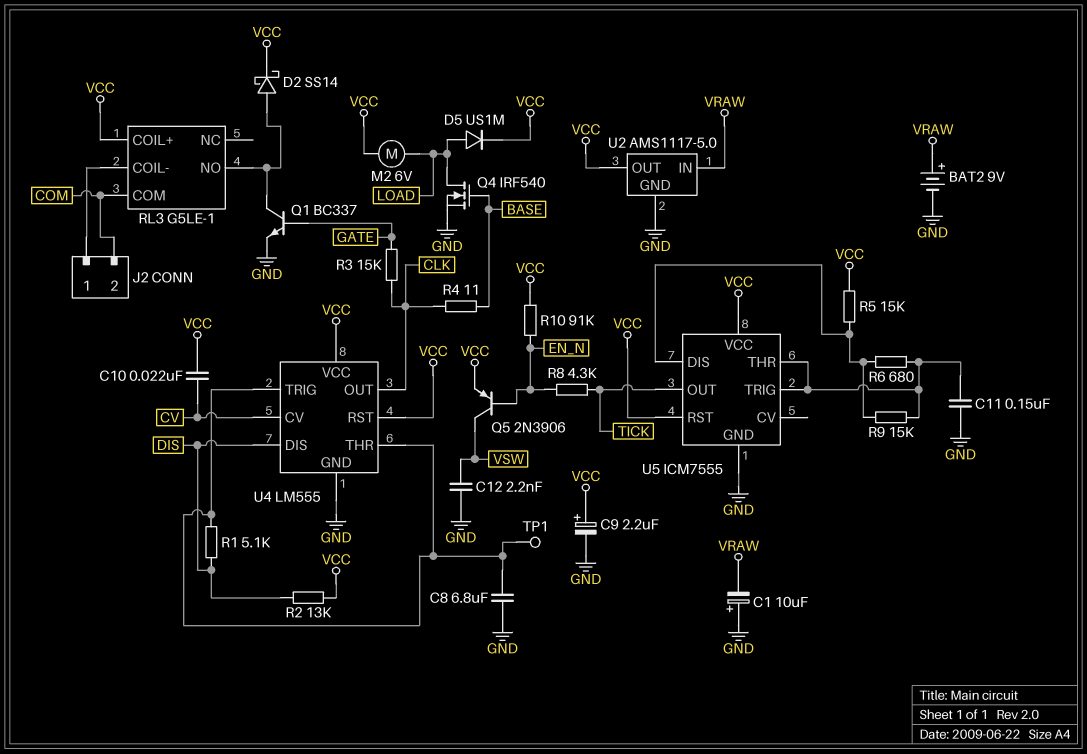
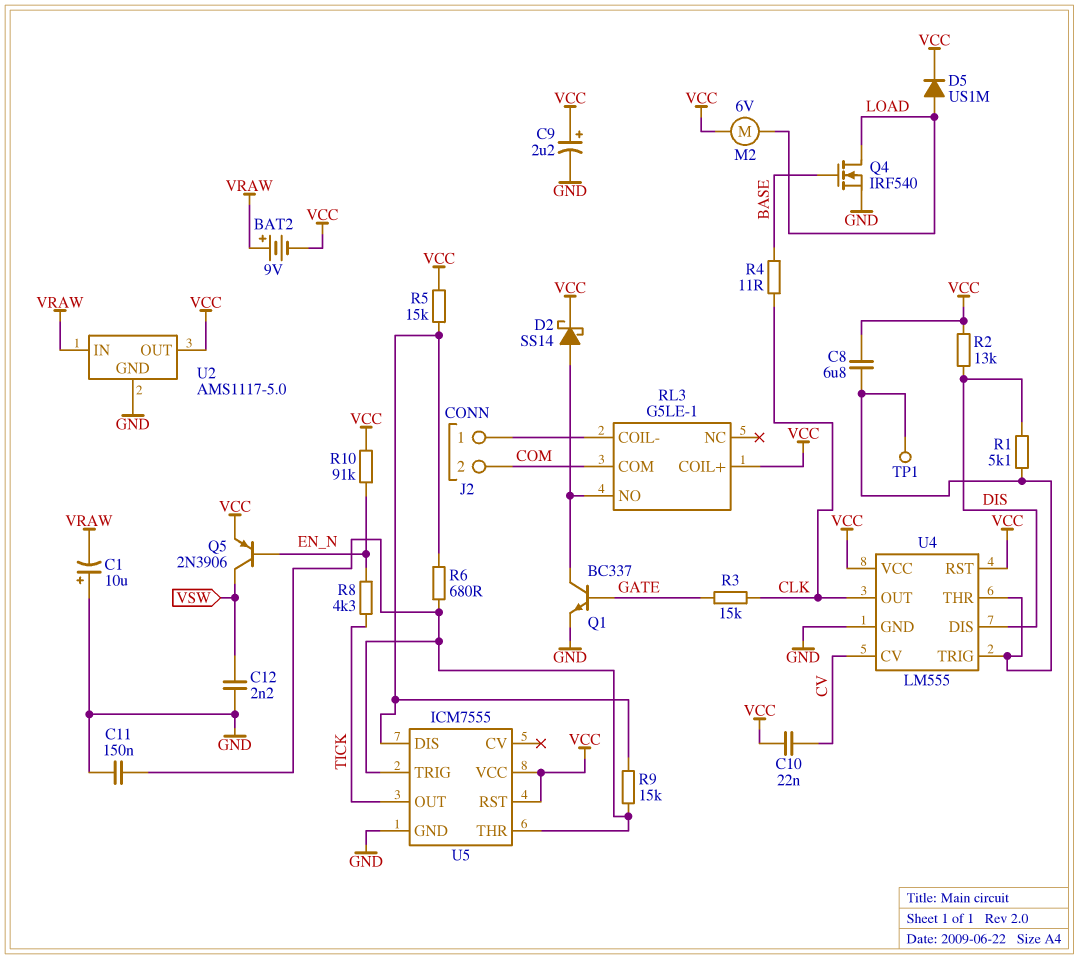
BAT2: 9V (plus VRAW, minus GND) -> 9V (plus VRAW, minus VCC)
C8: 6.8uF (GND, U4/THR) -> 6.8uF (U4/THR, VCC)

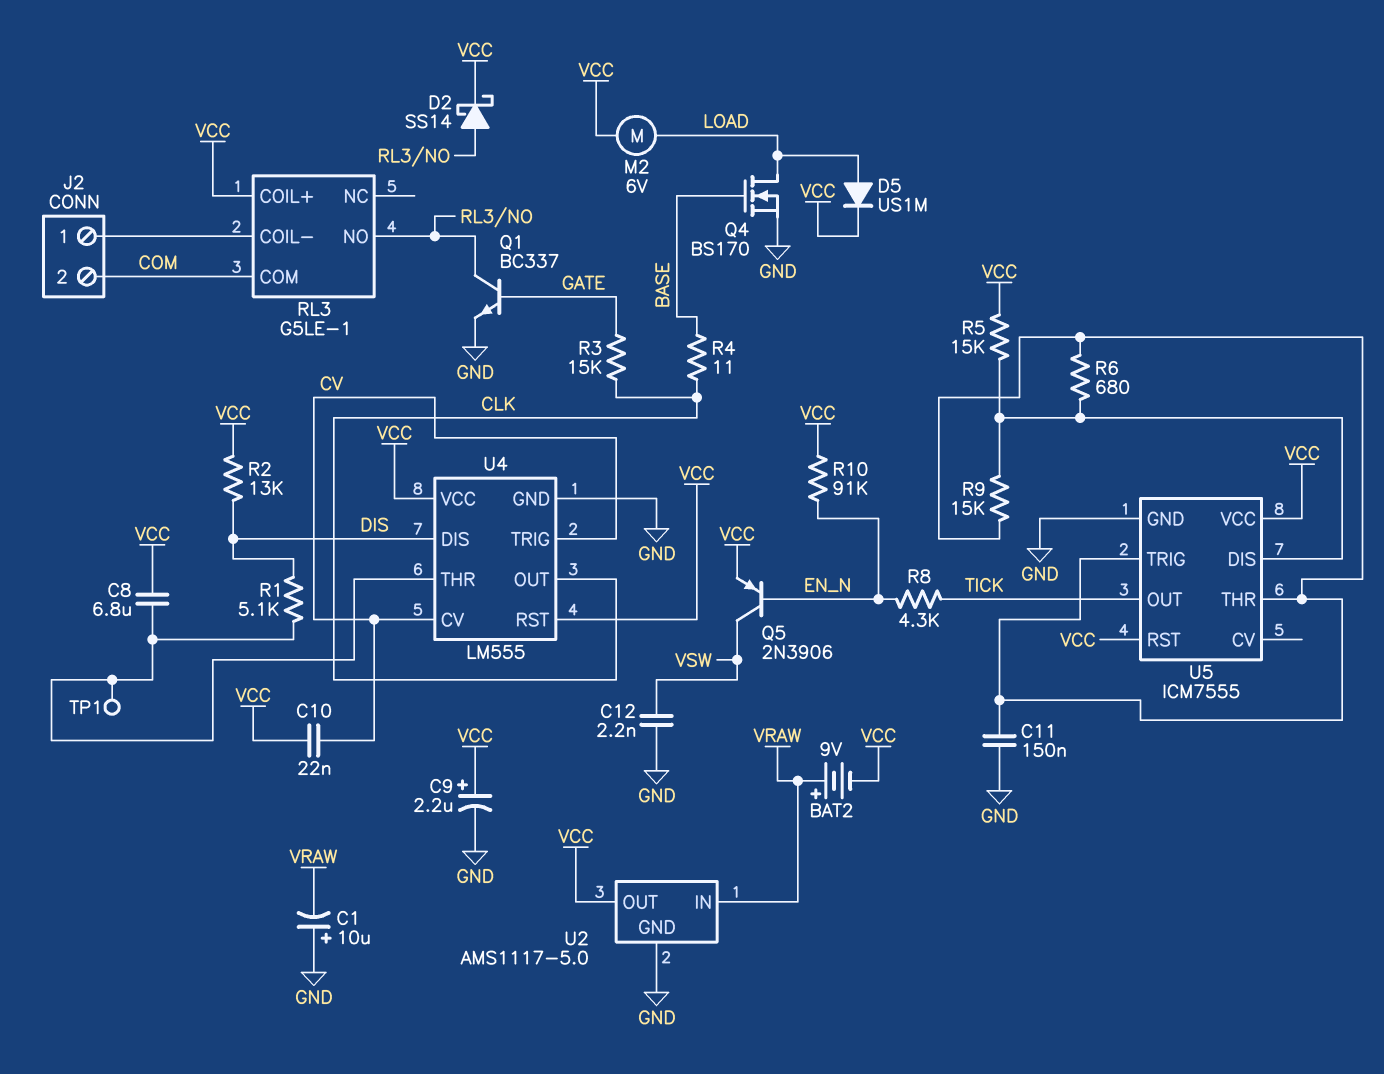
Q4: NMOS IRF540 (G BASE, D LOAD, S GND) -> NMOS BS170 (G BASE, D LOAD, S GND)
U4 pin TRIG: U4/THR -> CV

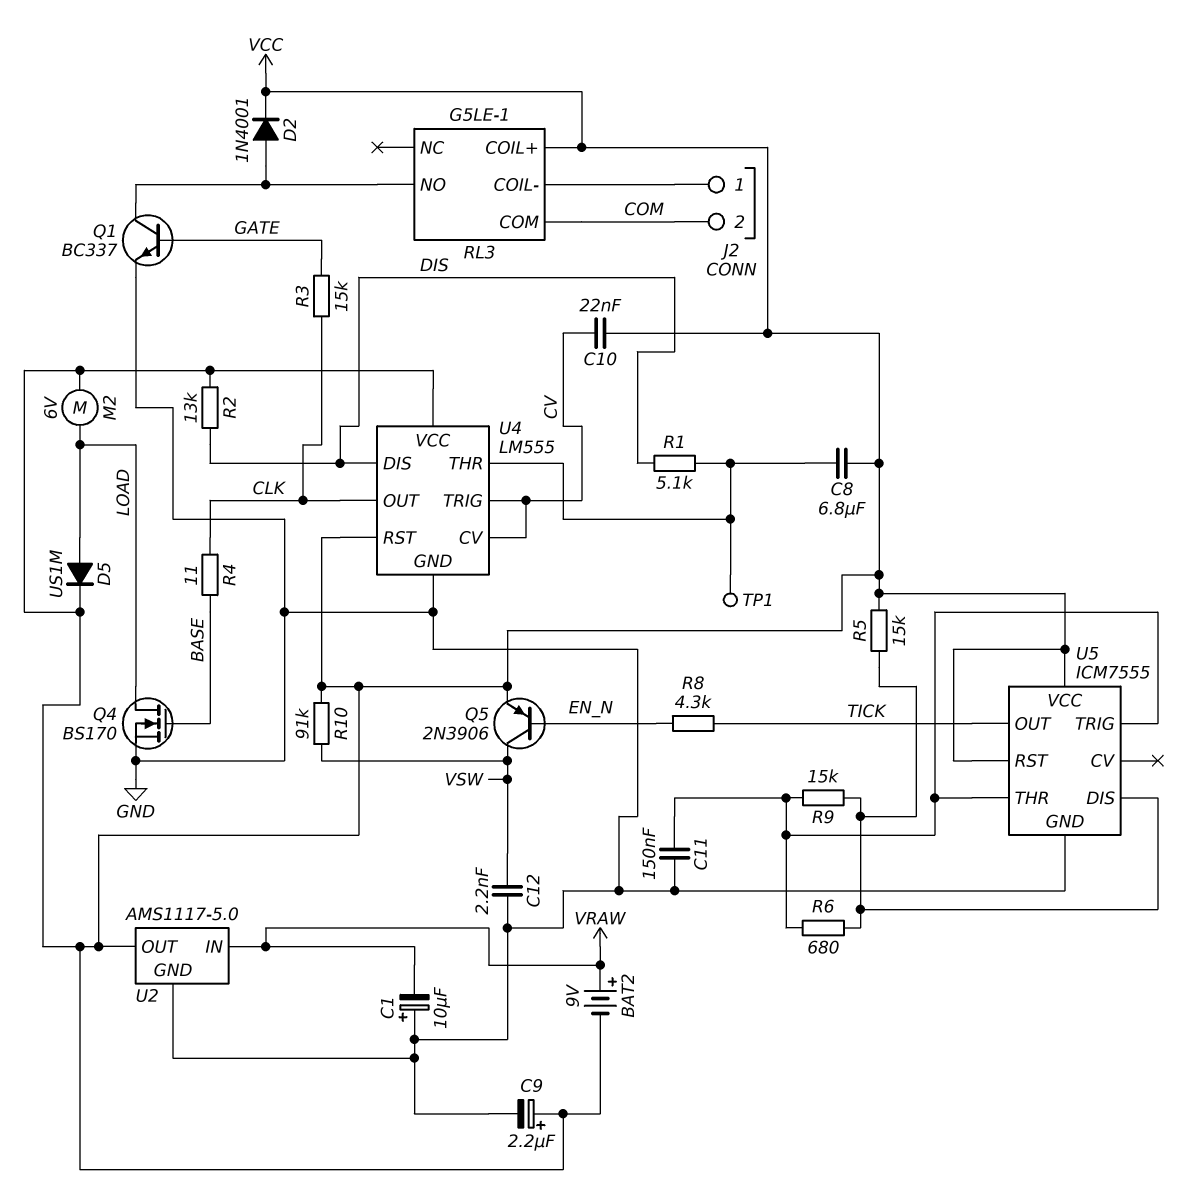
D2: schottky SS14 (A RL3/NO, K VCC) -> diode 1N4001 (A RL3/NO, K VCC)
R10: 91k (EN_N, VCC) -> 91k (VCC, VSW)

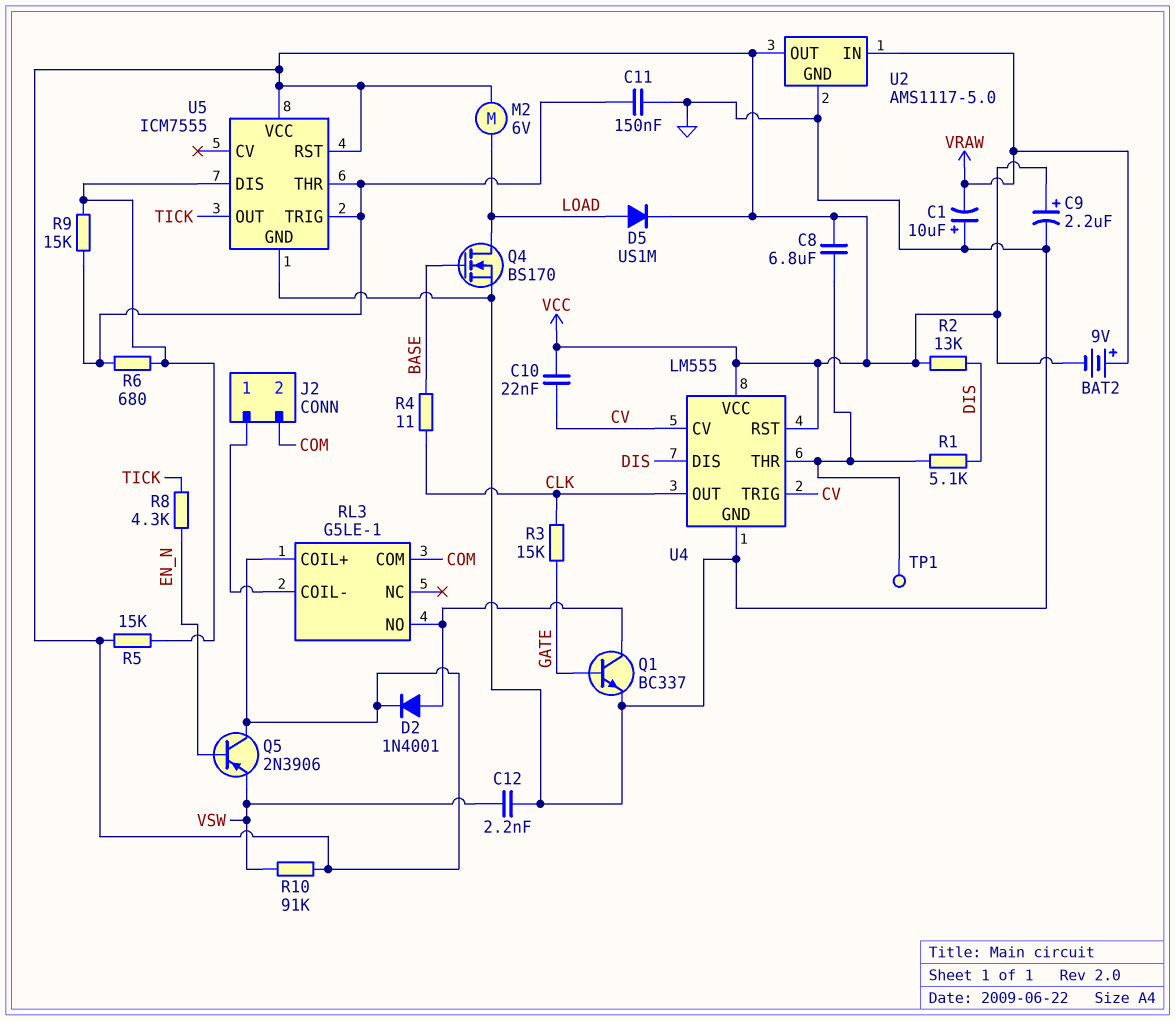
Q5: PNP 2N3906 (B EN_N, C VSW, E VCC) -> PNP 2N3906 (B EN_N, C VCC, E VSW)

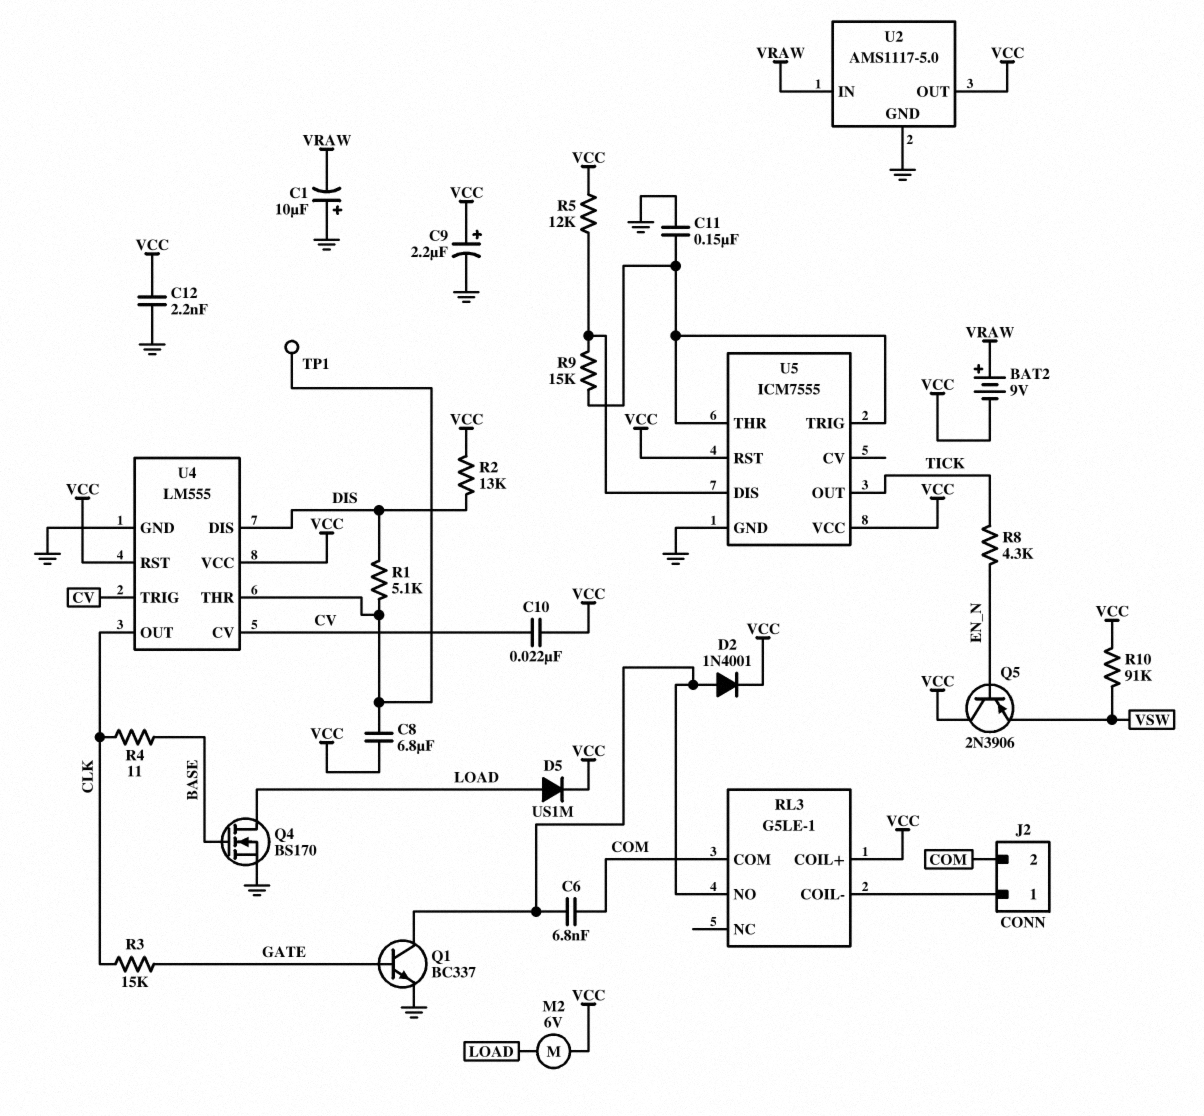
C6: none -> 6.8nF (COM, RL3/NO)
C12: 2.2nF (GND, VSW) -> 2.2nF (GND, VCC)
R5: 15k (U5/DIS, VCC) -> 12k (U5/DIS, VCC)
R6: 680 (U5/DIS, U5/THR) -> none

